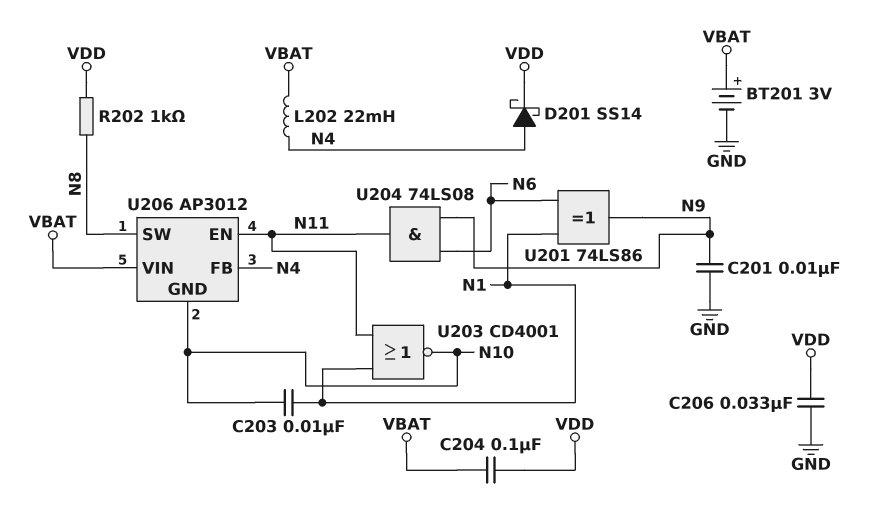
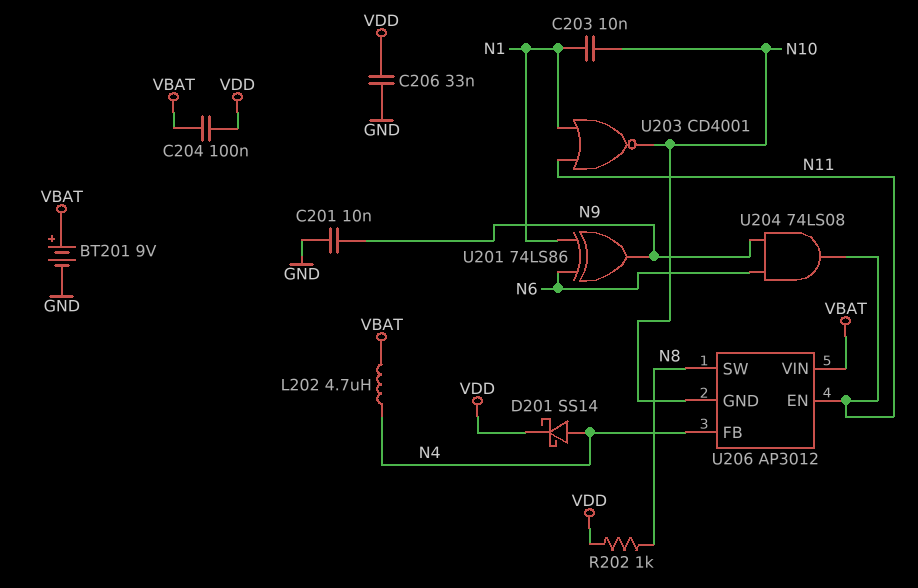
BT201: 3V (plus VBAT, minus GND) -> 9V (plus VBAT, minus GND)
L202: 22mH (N4, VBAT) -> 4.7uH (N4, VBAT)

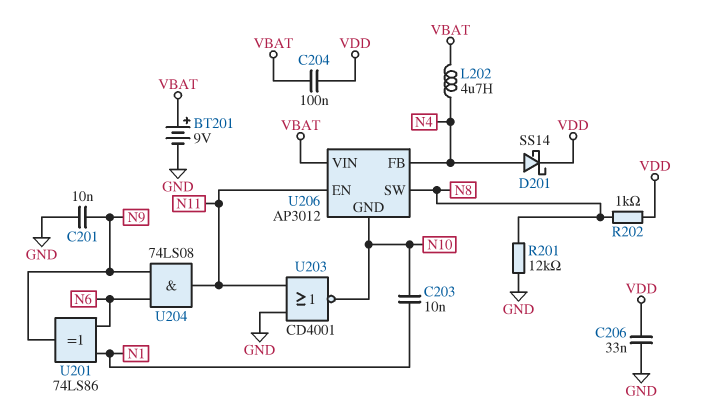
R201: none -> 12k (GND, N8)
U203: NOR CD4001 (in N1, in N11, out N10) -> NOR CD4001 (in GND, in N11, out N10)

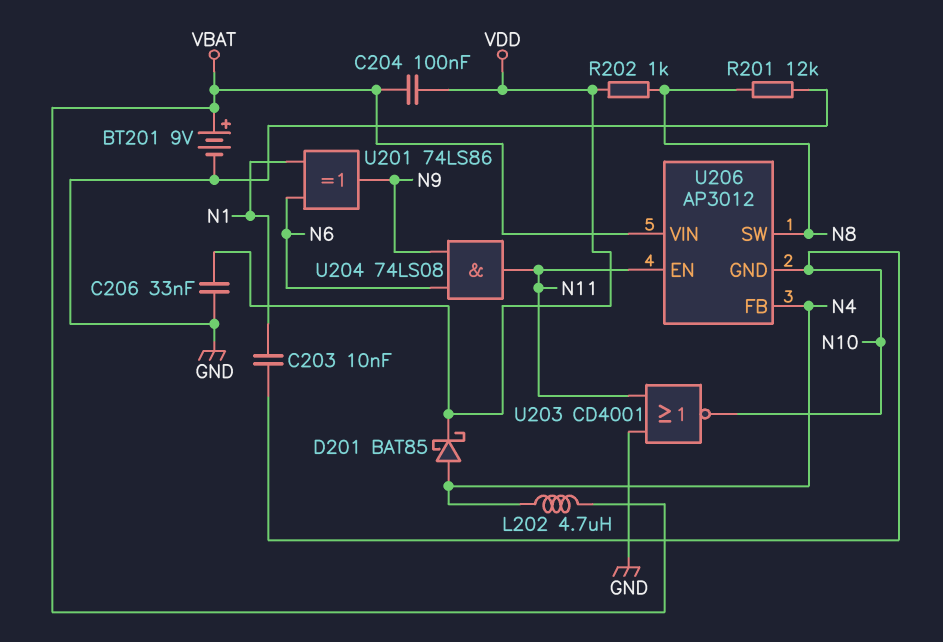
C201: 10nF (GND, N9) -> none
D201: schottky SS14 (A N4, K VDD) -> schottky BAT85 (A N4, K VDD)

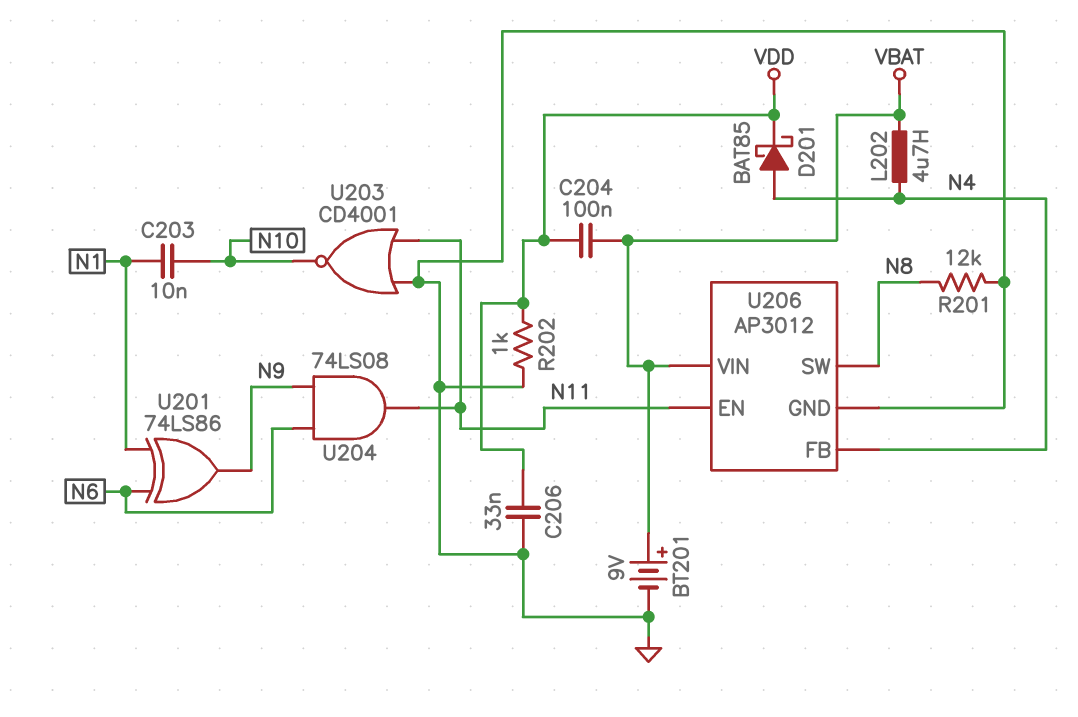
R202: 1k (N8, VDD) -> 1k (GND, VDD)
U206 pin GND: N10 -> GND

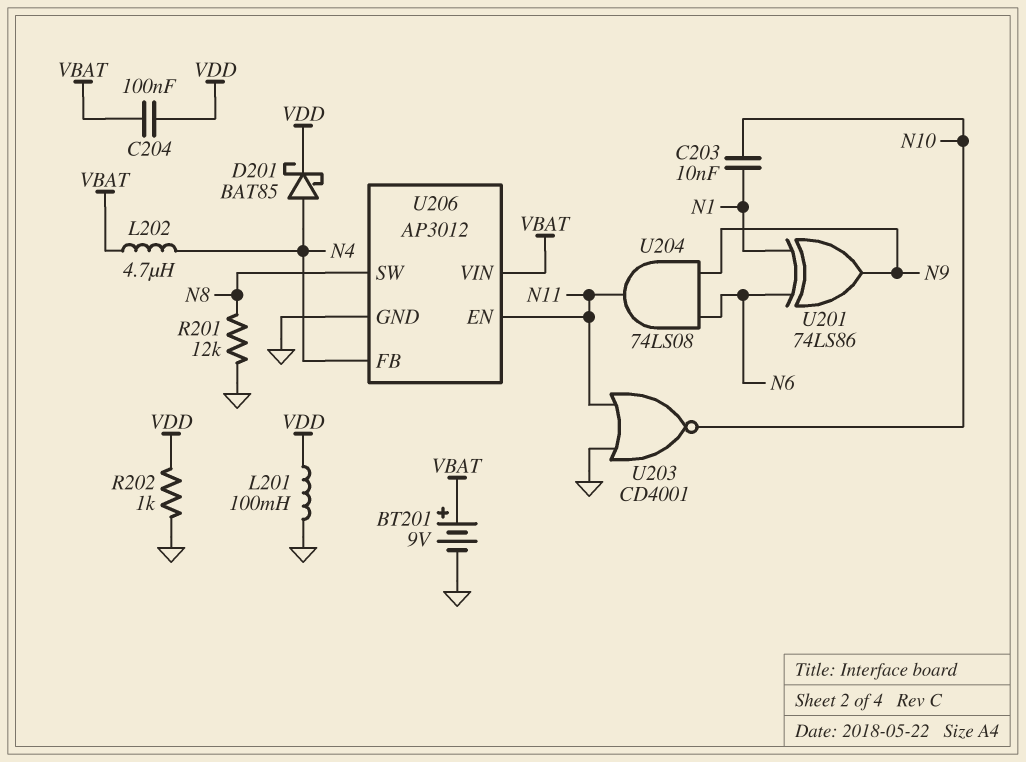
C206: 33nF (GND, VDD) -> none
L201: none -> 100mH (GND, VDD)

